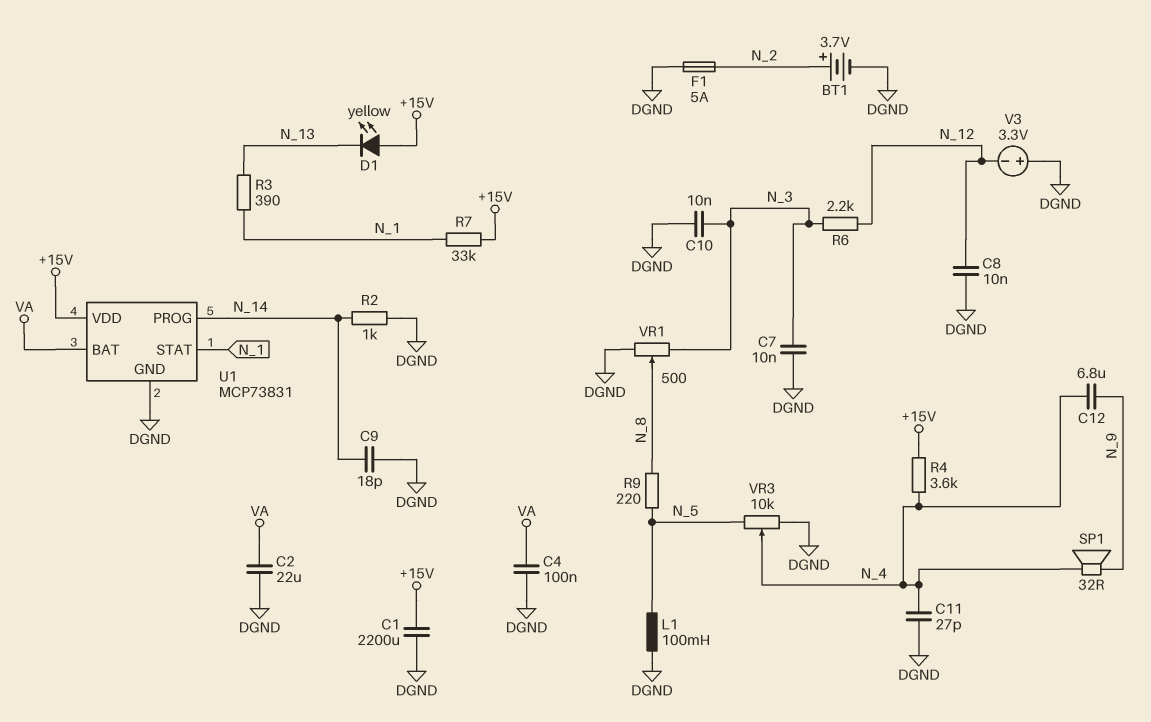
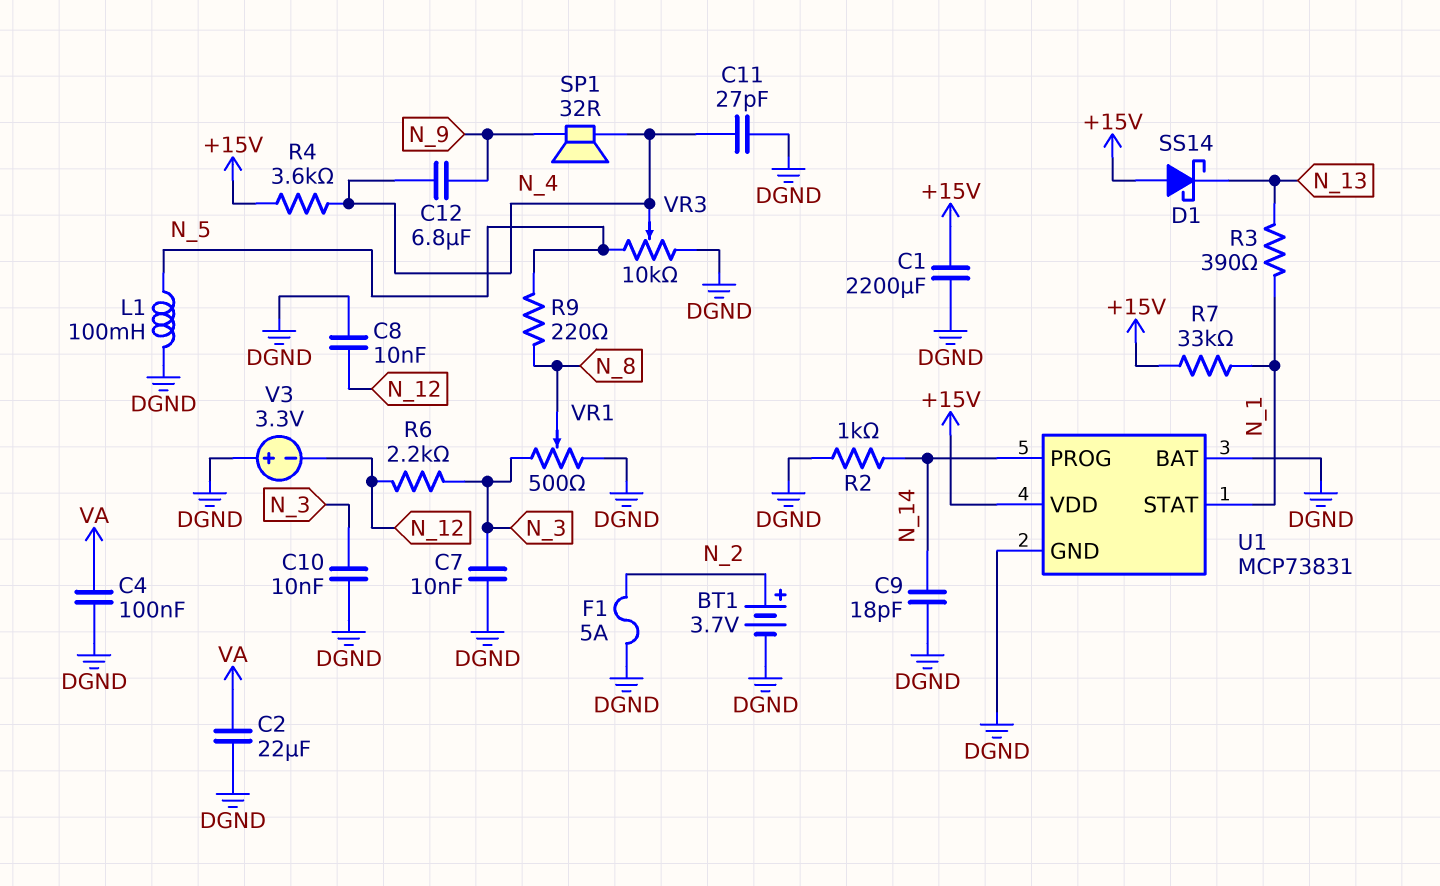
D1: LED yellow (A +15V, K N_13) -> schottky SS14 (A +15V, K N_13)
U1 pin BAT: VA -> DGND

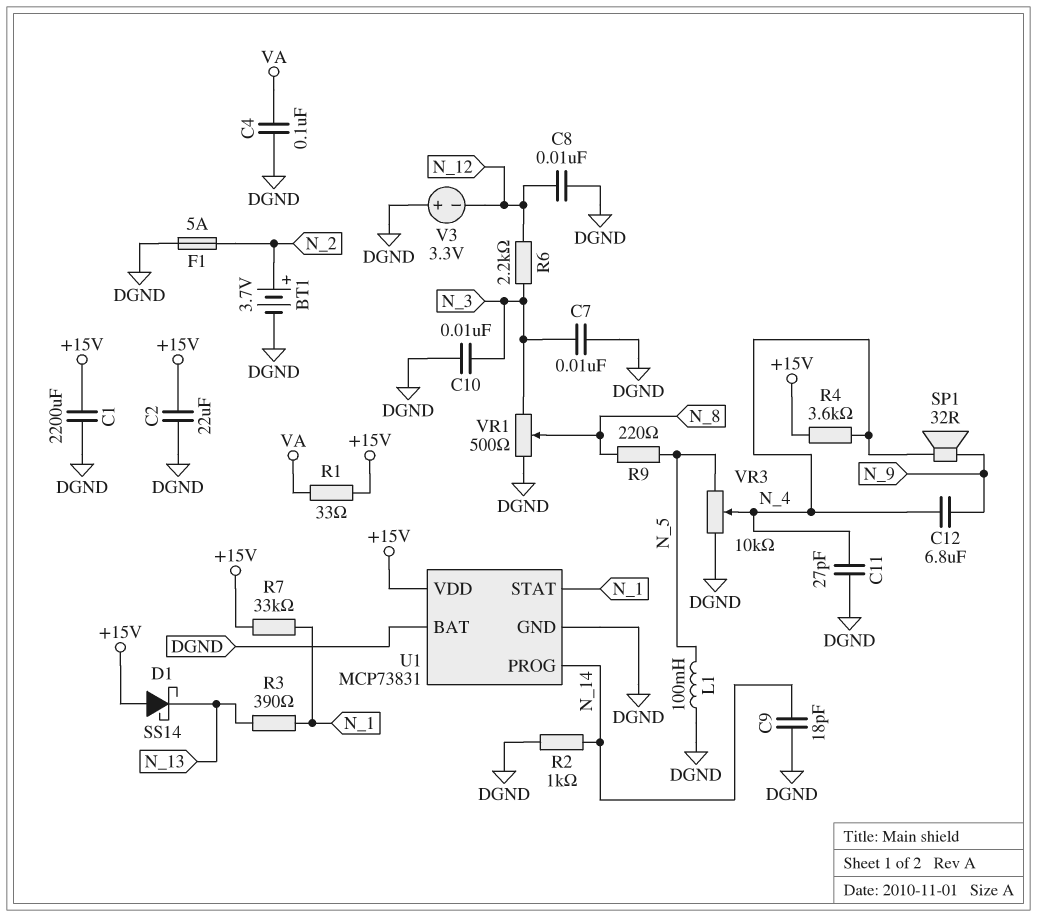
C2: 22uF (DGND, VA) -> 22uF (+15V, DGND)
R1: none -> 33 (+15V, VA)

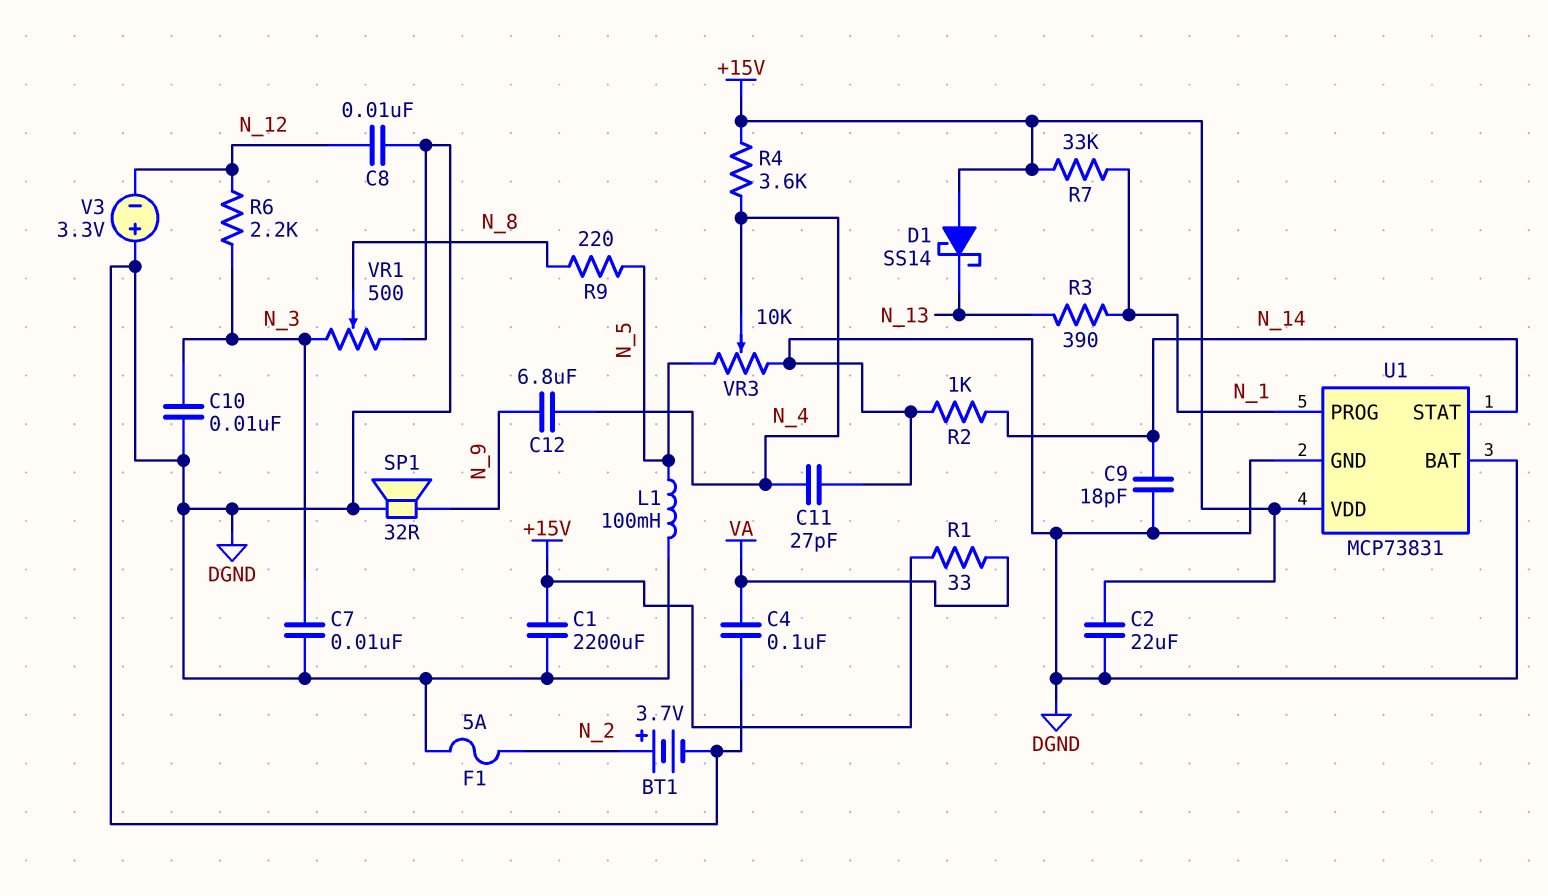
SP1: speaker 32R (N_4, N_9) -> speaker 32R (DGND, N_9)
U1 pin PROG: N_14 -> N_1
U1 pin STAT: N_1 -> N_14

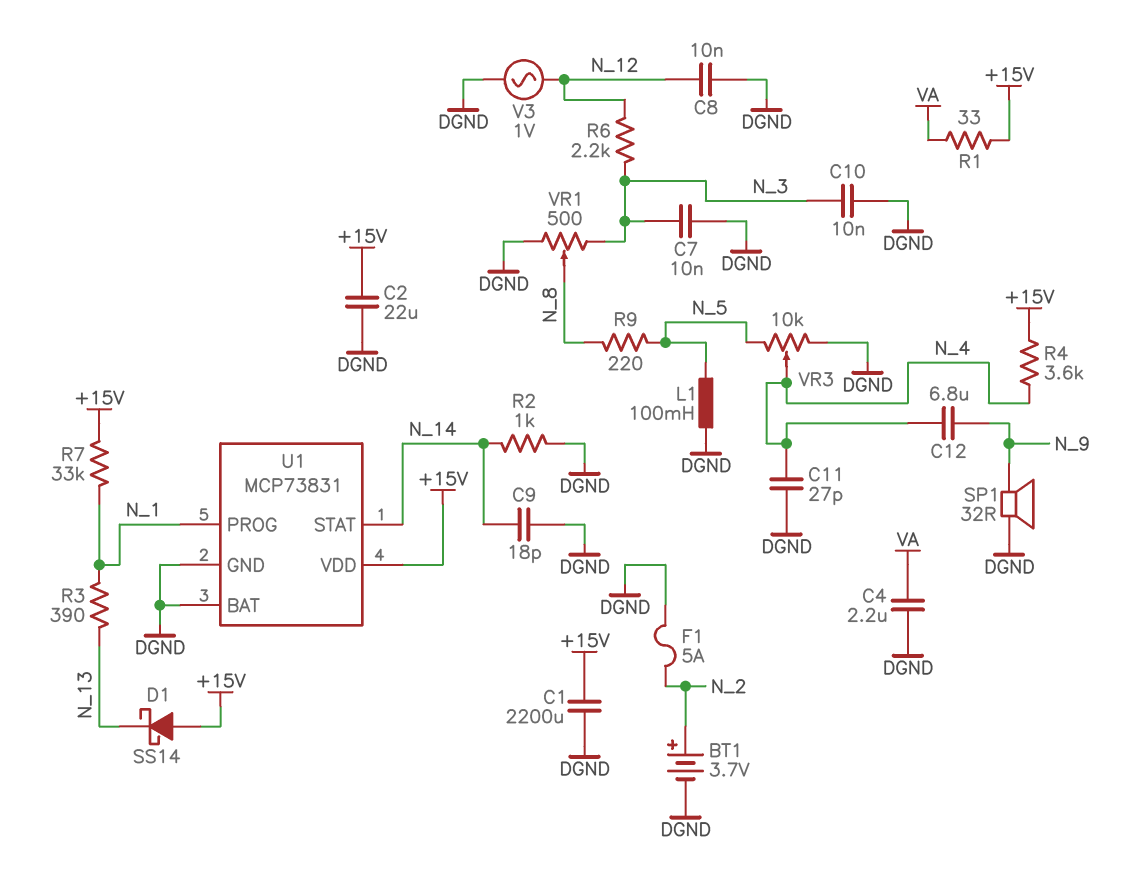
C4: 100nF (DGND, VA) -> 2.2uF (DGND, VA)
V3: 3.3V (plus DGND, minus N_12) -> AC 1V (DGND, N_12)

